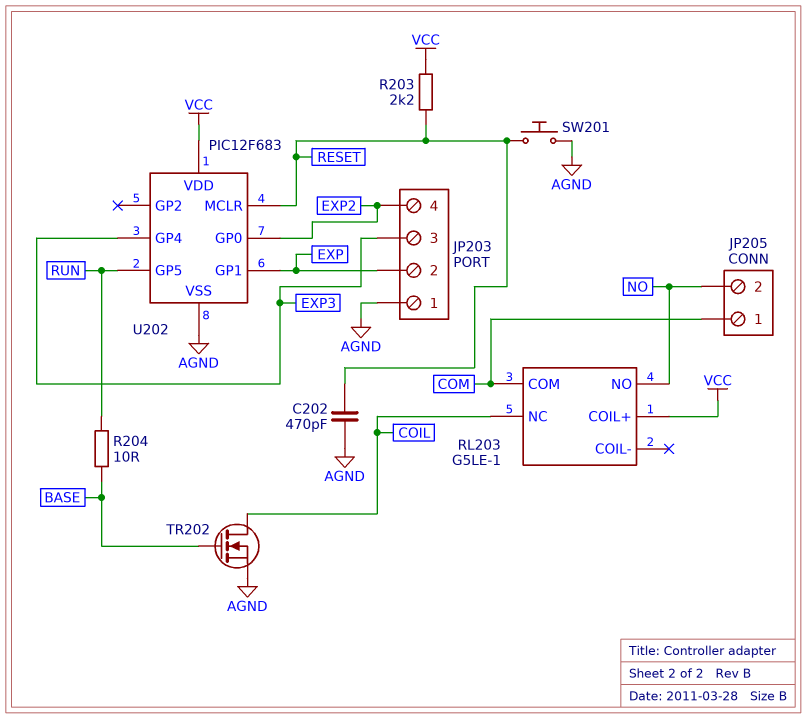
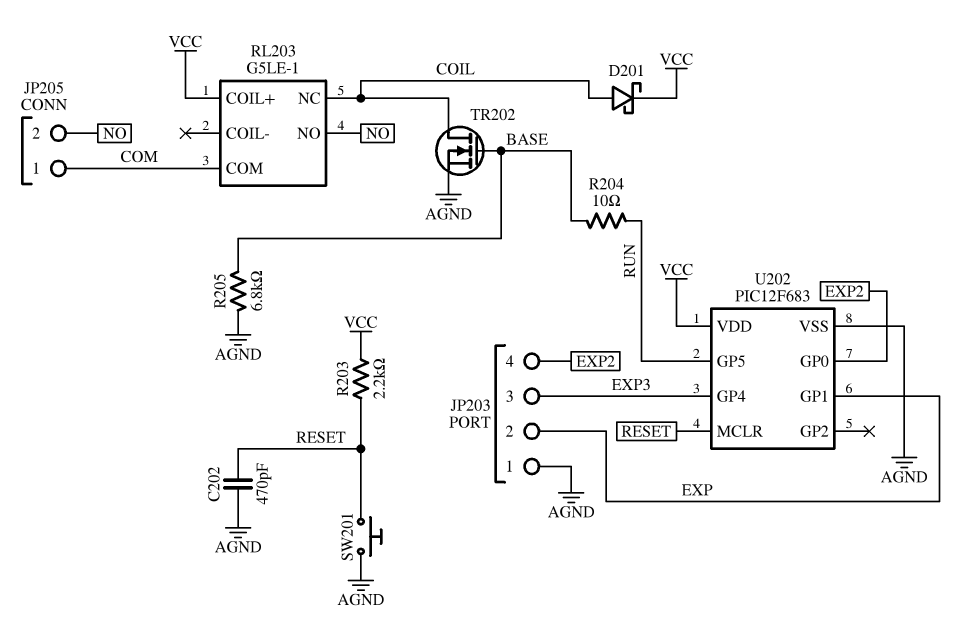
D201: none -> schottky (A COIL, K VCC)
R205: none -> 6.8k (AGND, BASE)

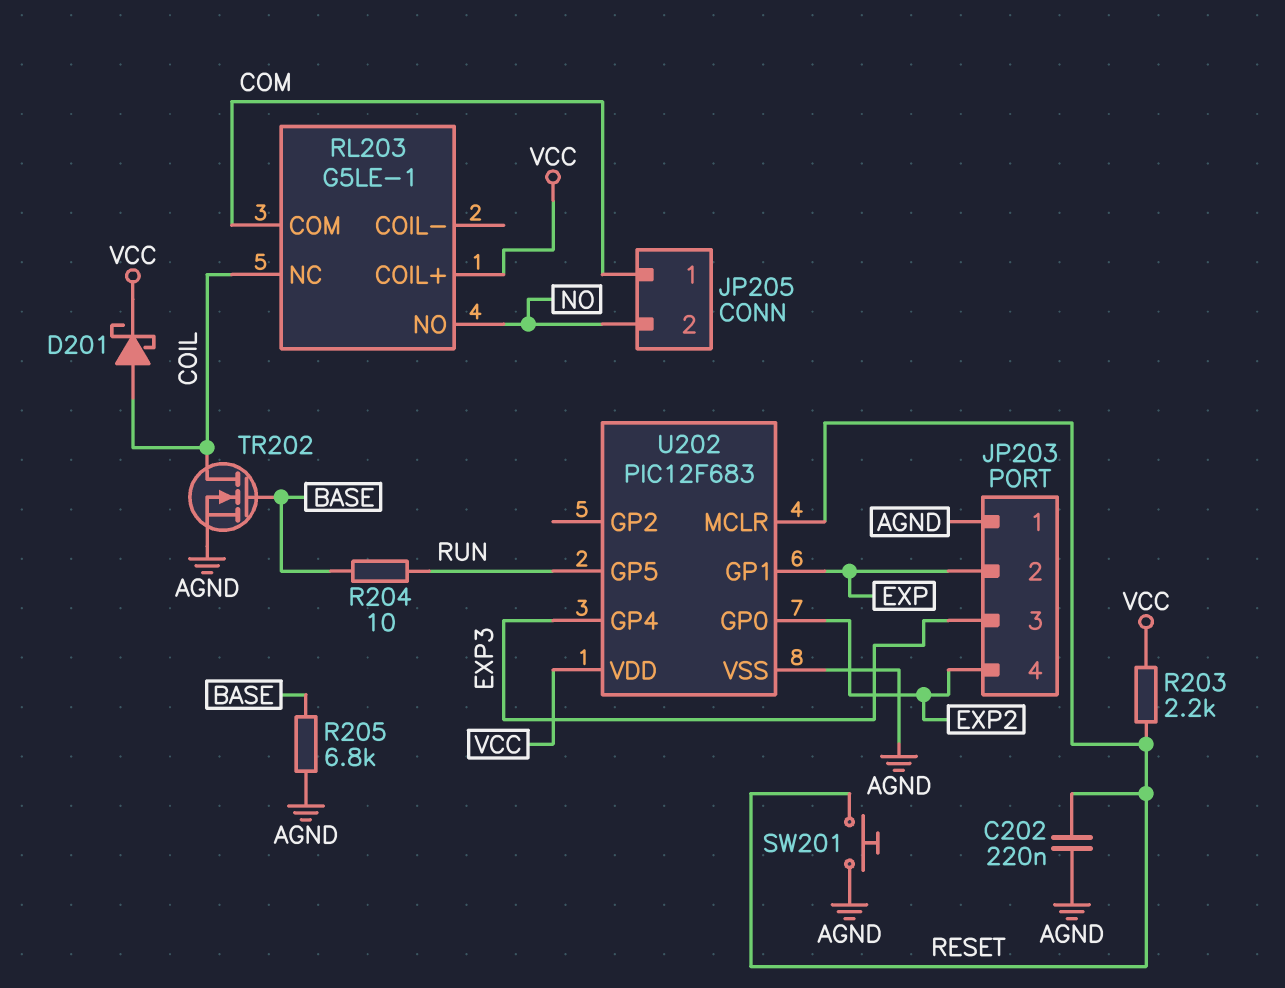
C202: 470pF (AGND, RESET) -> 220nF (AGND, RESET)

